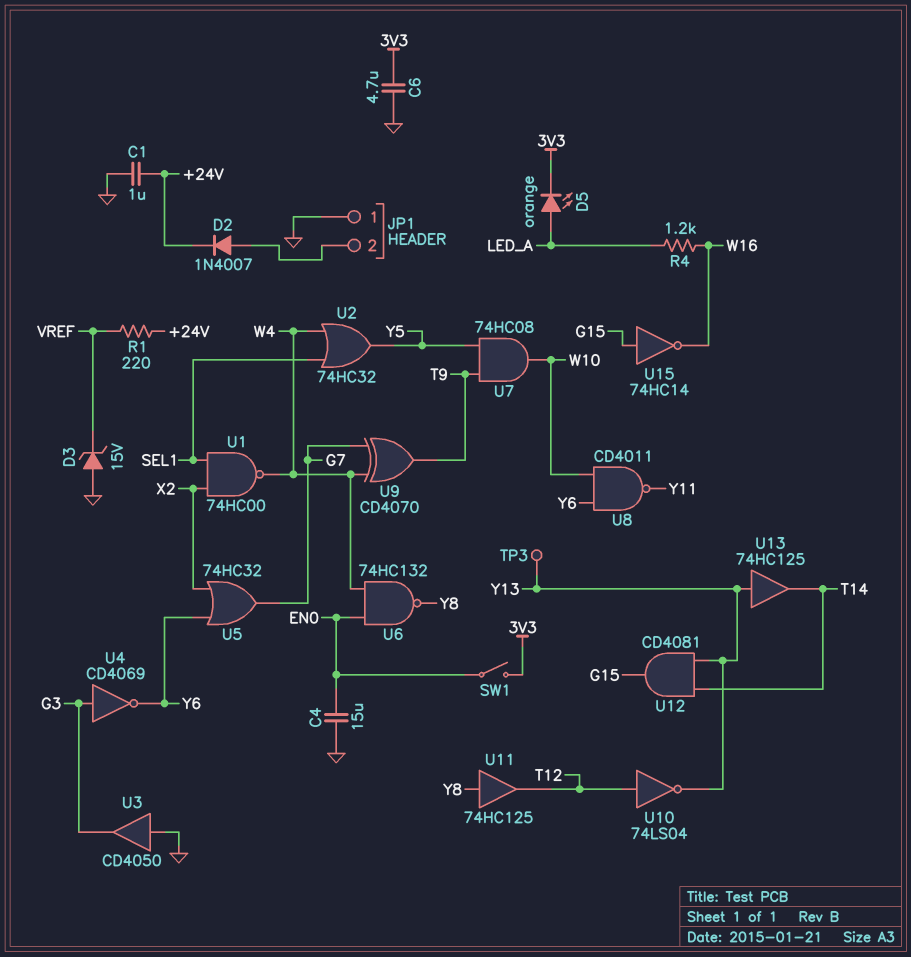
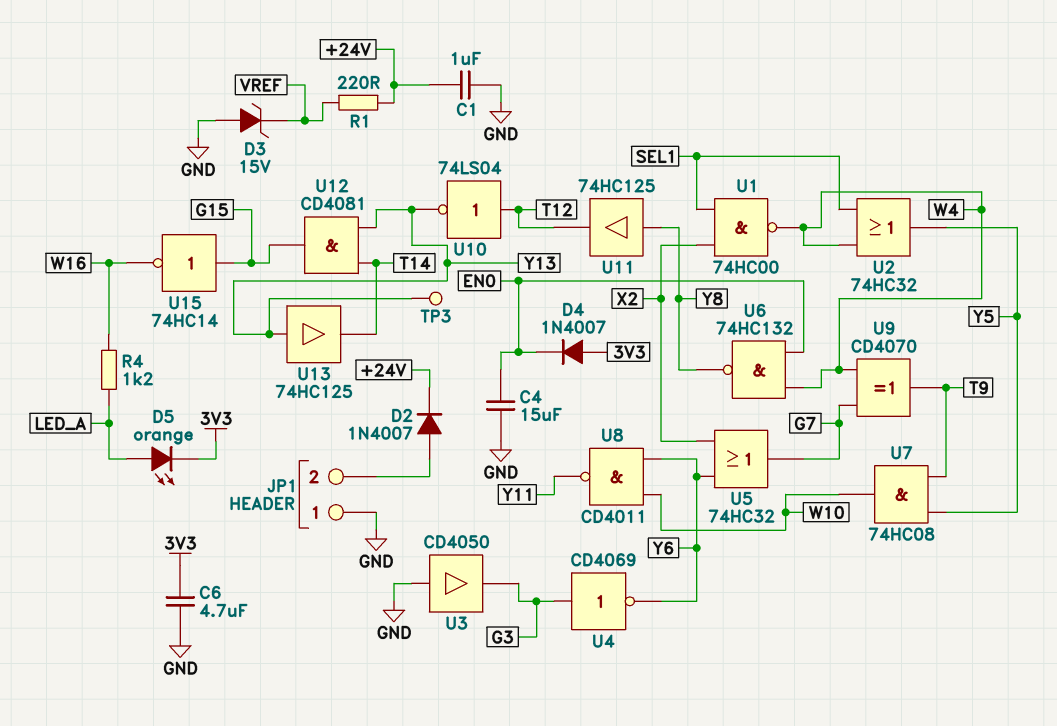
D4: none -> diode 1N4007 (A 3V3, K EN0)
SW1: switch (3V3, EN0) -> none

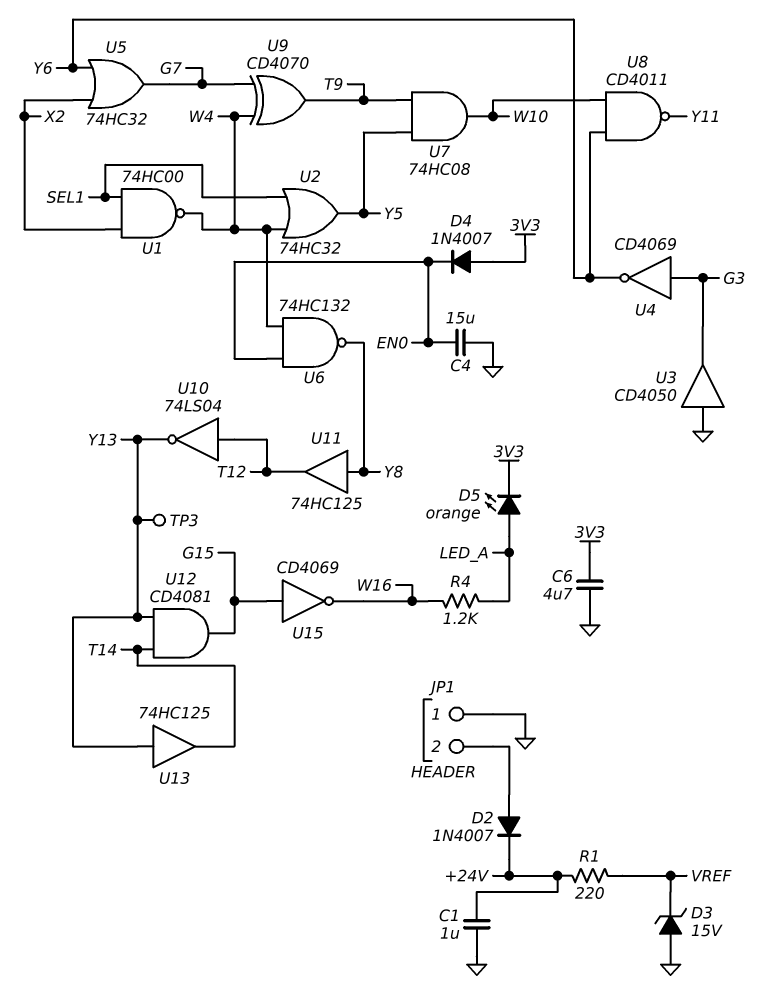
U15: NOT 74HC14 (in G15, out W16) -> NOT CD4069 (in G15, out W16)

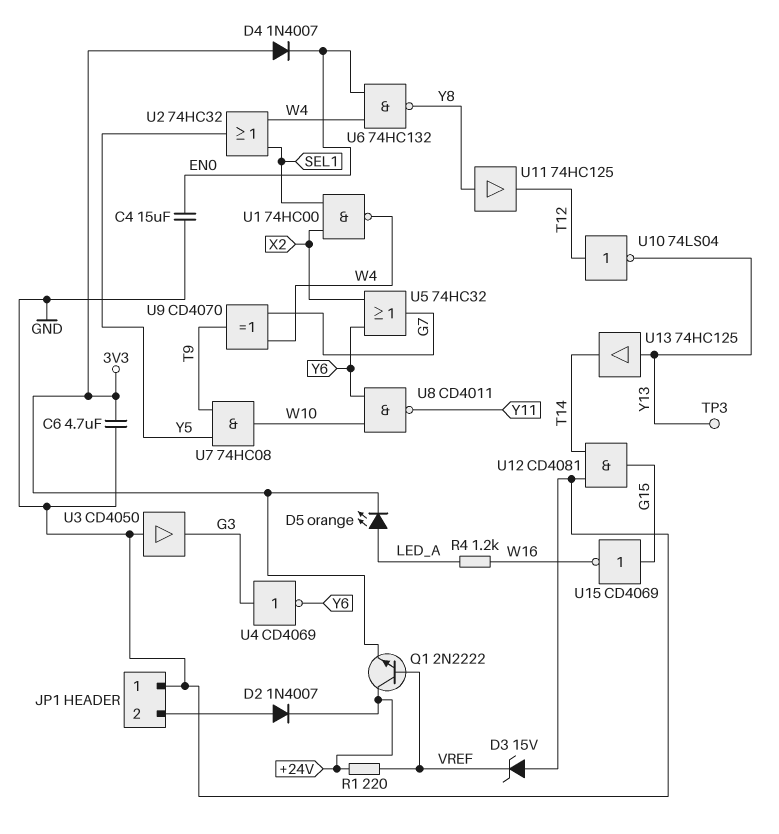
C1: 1uF (+24V, GND) -> none
Q1: none -> NPN 2N2222 (B VREF, C +24V, E 3V3)
U12: AND CD4081 (in T14, in Y13, out G15) -> AND CD4081 (in GND, in T14, out G15)

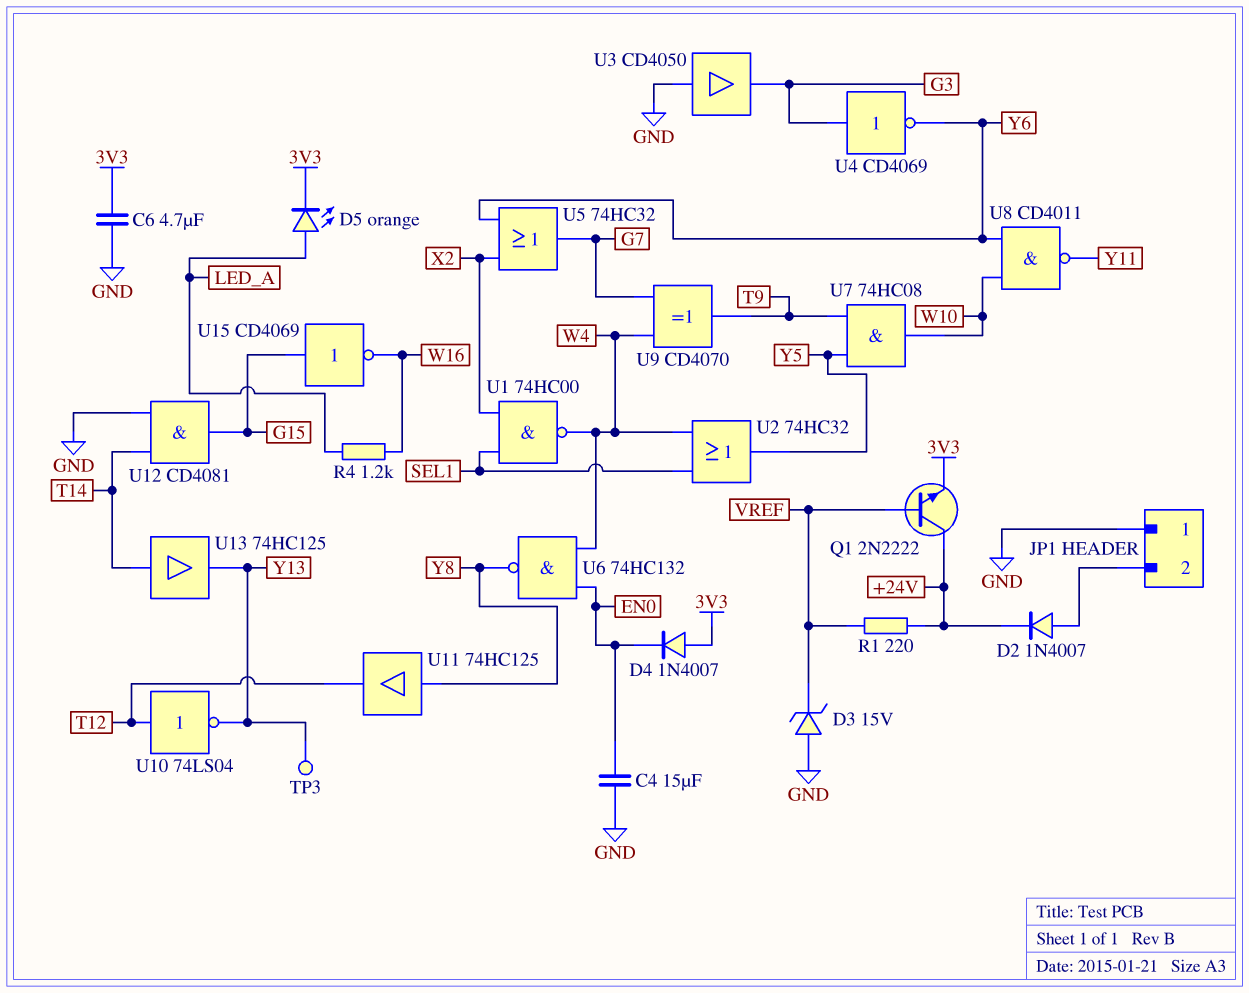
U13: buffer 74HC125 (in Y13, out T14) -> buffer 74HC125 (in T14, out Y13)

